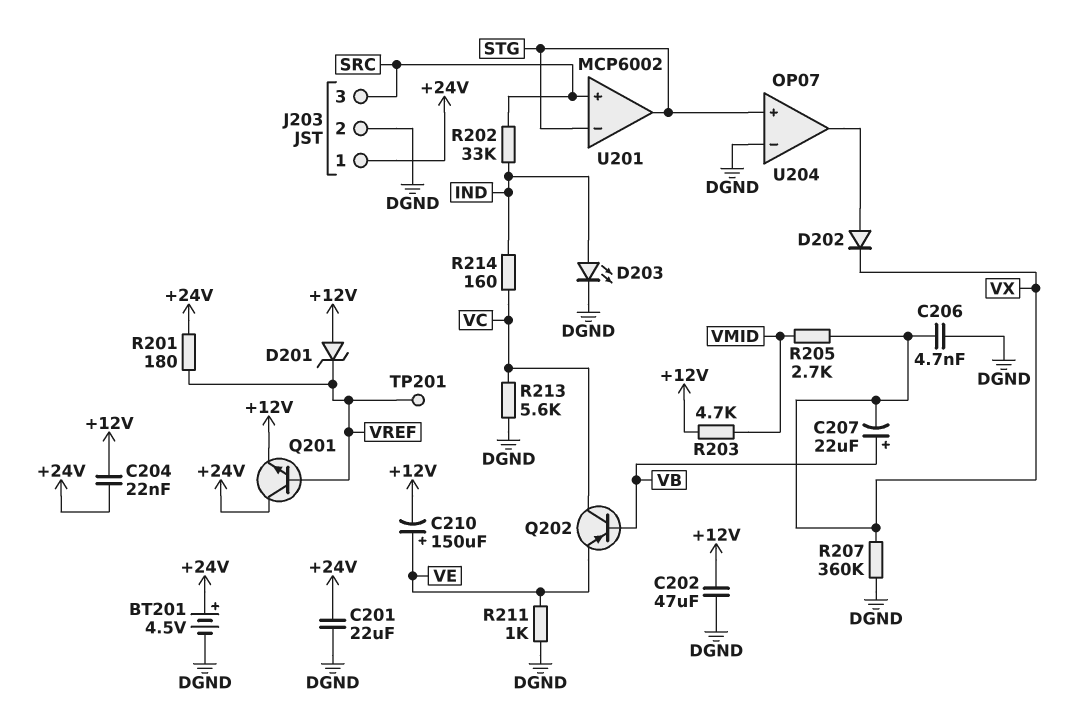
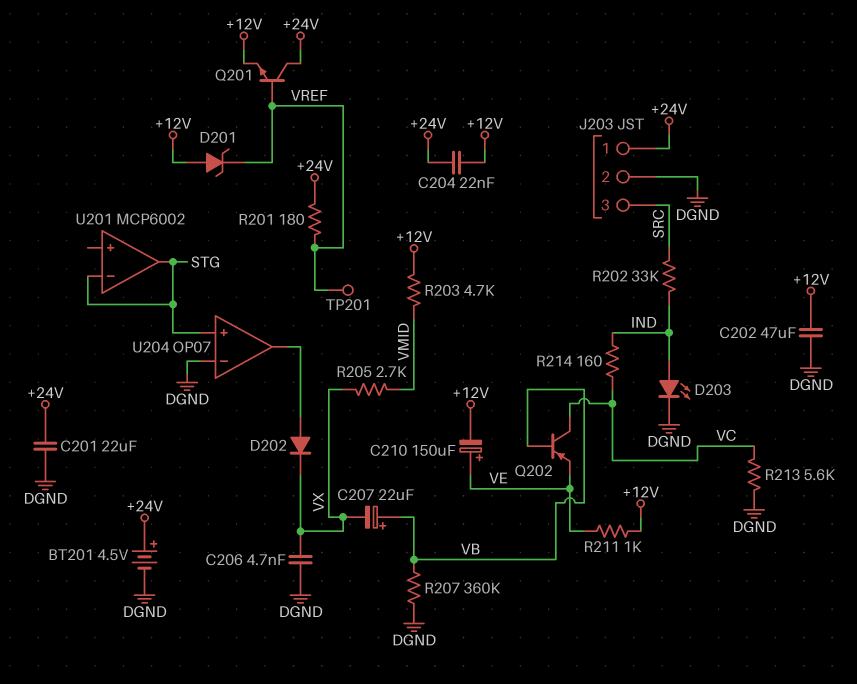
R207: 360k (DGND, VX) -> 360k (DGND, VB)
R211: 1k (DGND, VE) -> 1k (+12V, VE)
U201 pin in+: SRC -> none

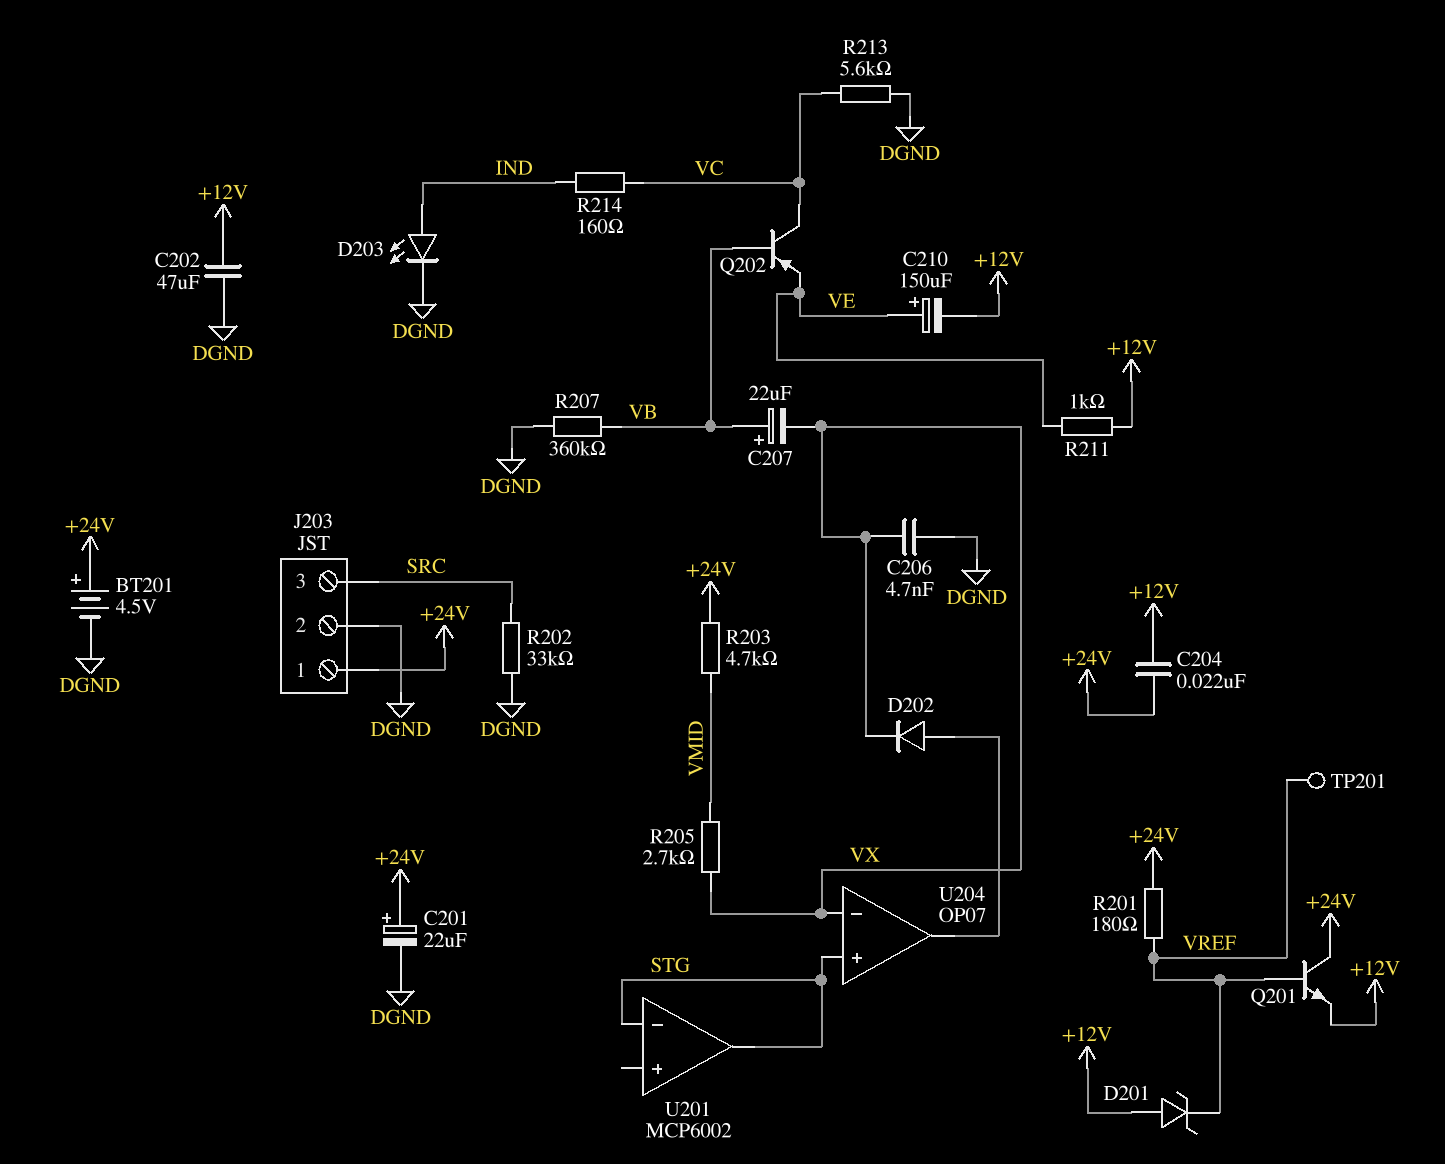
C201: 22uF (+24V, DGND) -> 22uF (plus +24V, minus DGND)
R202: 33k (IND, SRC) -> 33k (DGND, SRC)
R203: 4.7k (+12V, VMID) -> 4.7k (+24V, VMID)
U204 pin in-: DGND -> VX

